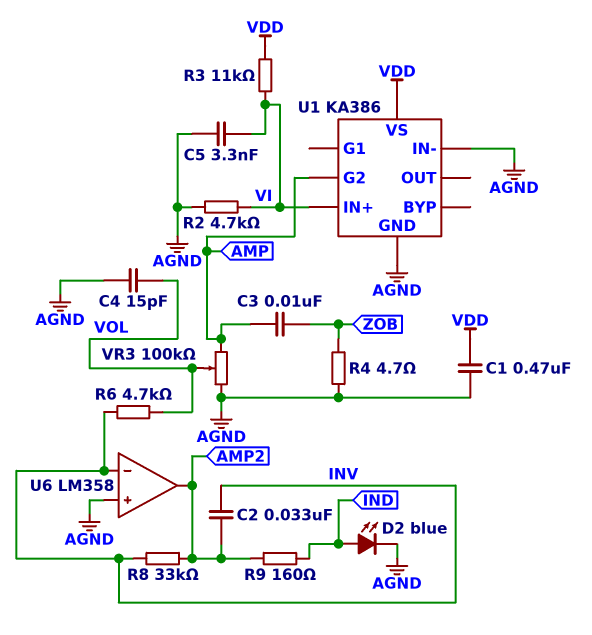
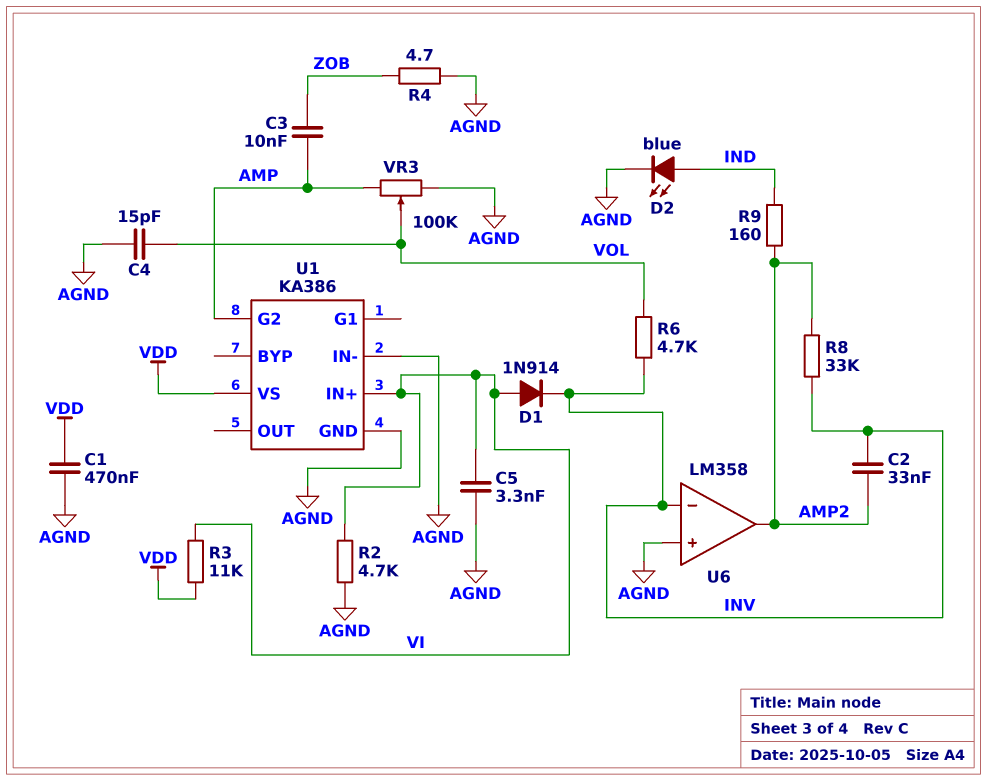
D1: none -> diode 1N914 (A VI, K INV)

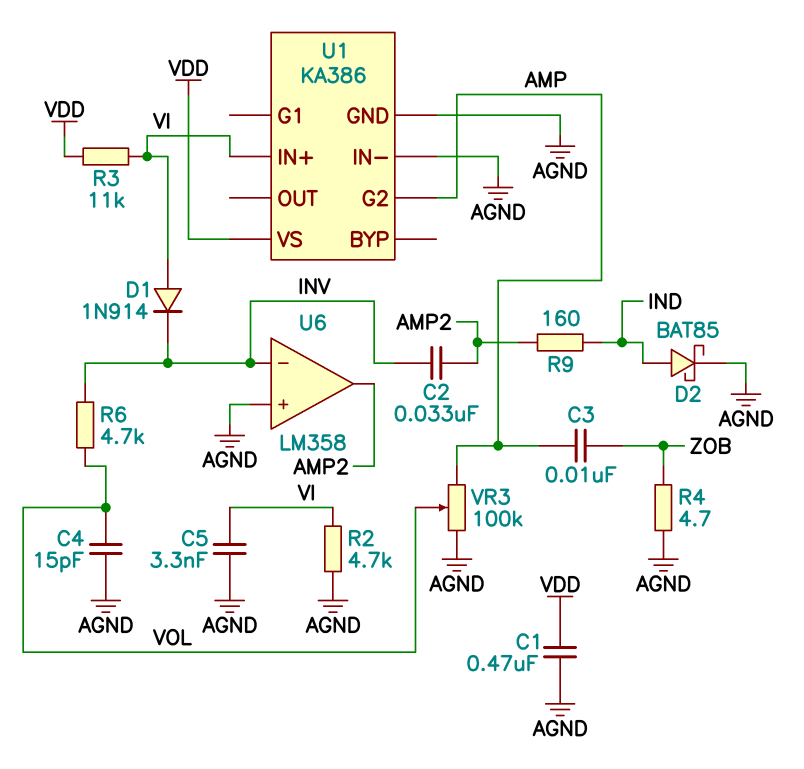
D2: LED blue (A IND, K AGND) -> schottky BAT85 (A IND, K AGND)
R8: 33k (AMP2, INV) -> none

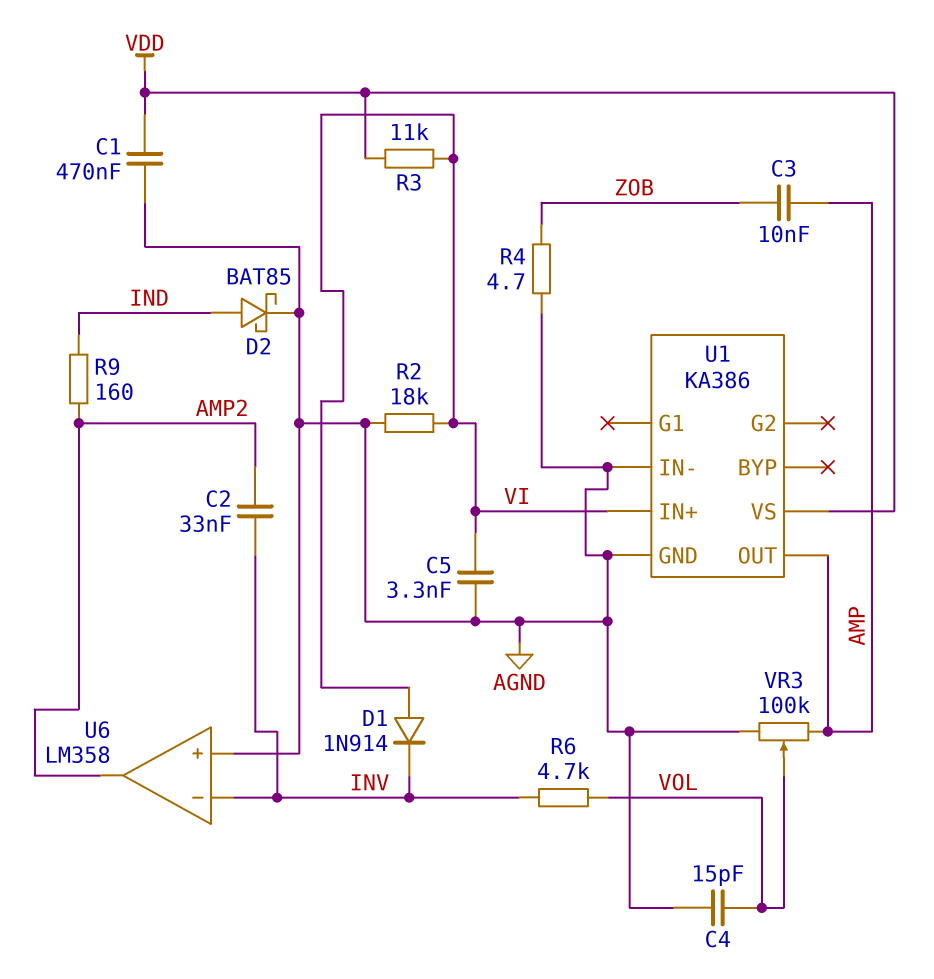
R2: 4.7k (AGND, VI) -> 18k (AGND, VI)
U1 pin G2: AMP -> none
U1 pin OUT: none -> AMP

